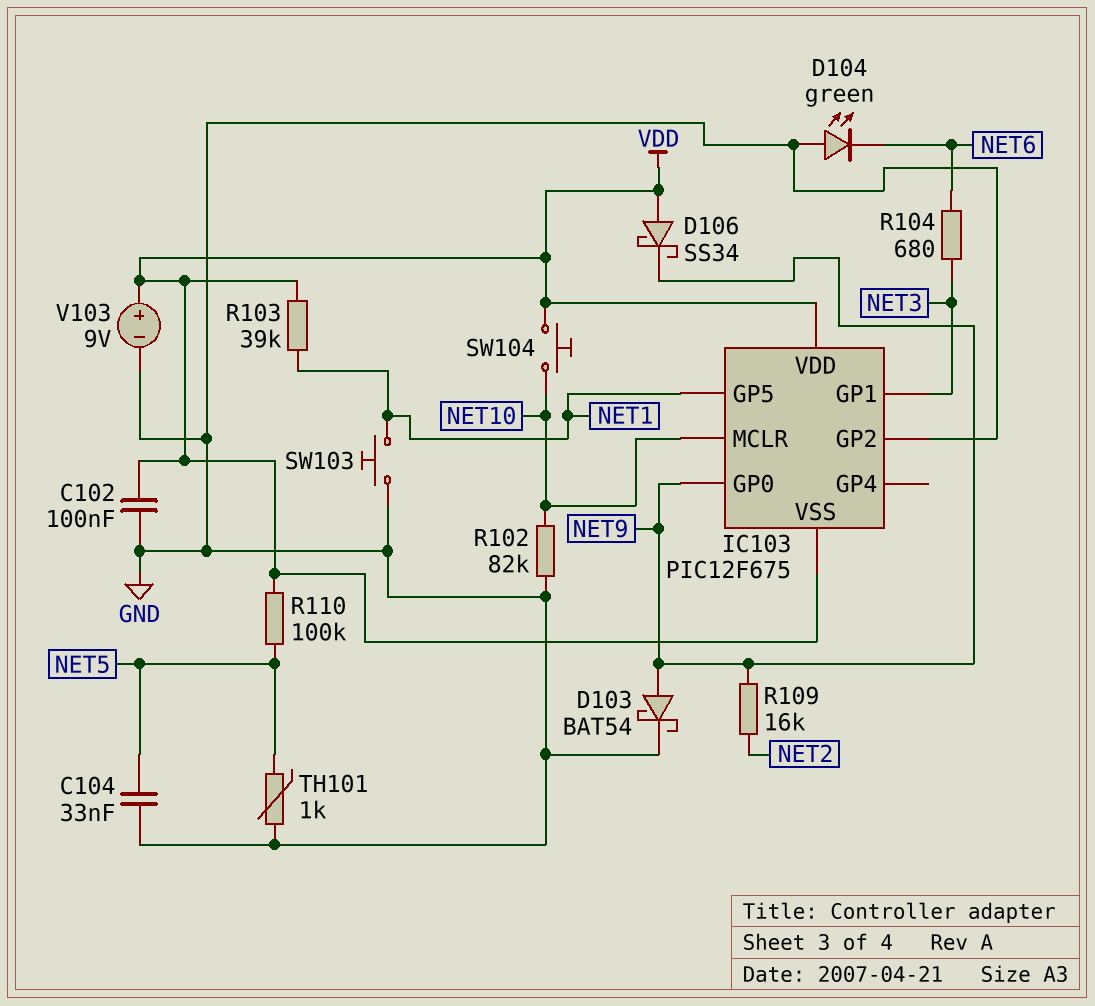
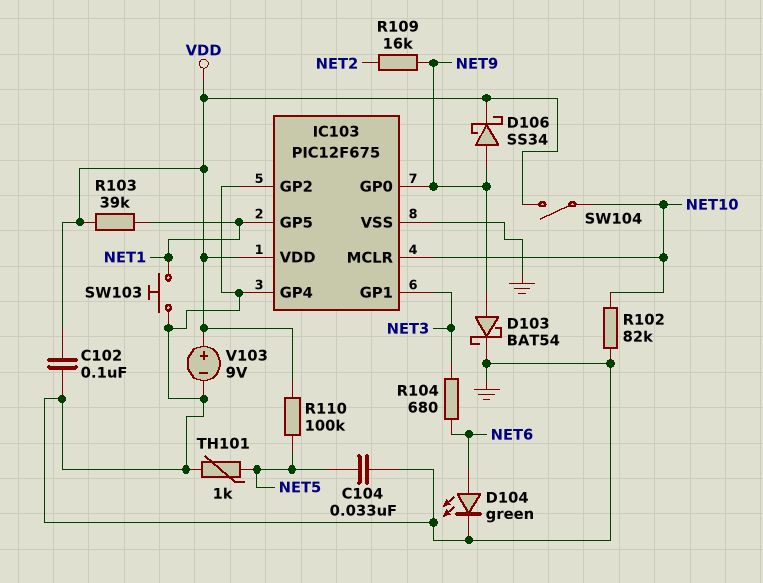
D104: LED green (A GND, K NET6) -> LED green (A NET6, K GND)
D106: schottky SS34 (A VDD, K NET9) -> schottky SS34 (A NET9, K VDD)
IC103 pin GP4: none -> GND
IC103 pin VSS: VDD -> GND
SW104: button (NET10, VDD) -> switch (NET10, VDD)

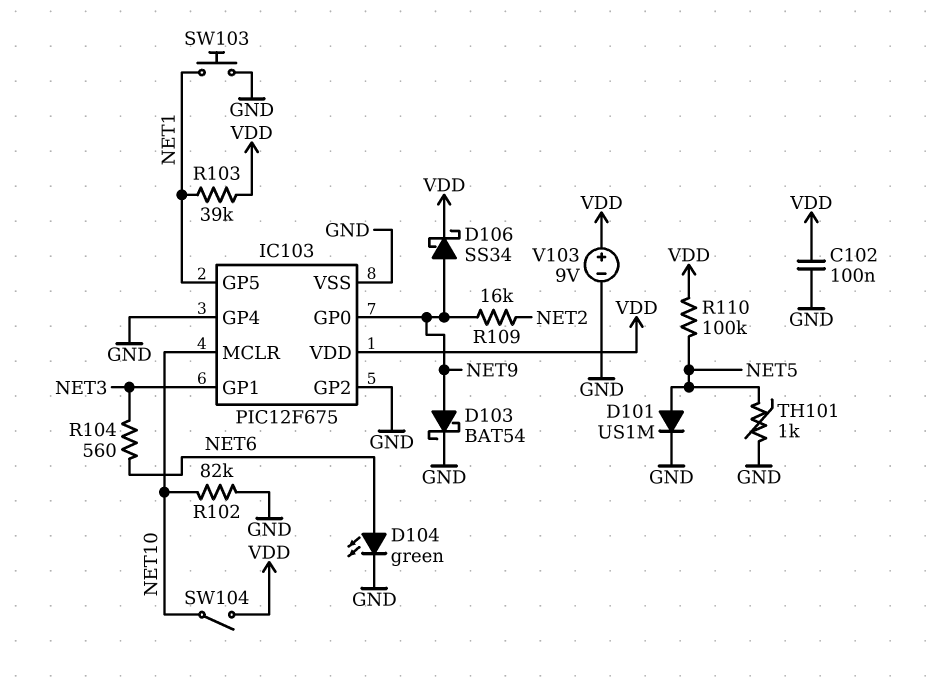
C104: 33nF (GND, NET5) -> none
D101: none -> diode US1M (A NET5, K GND)
R104: 680 (NET3, NET6) -> 560 (NET3, NET6)

